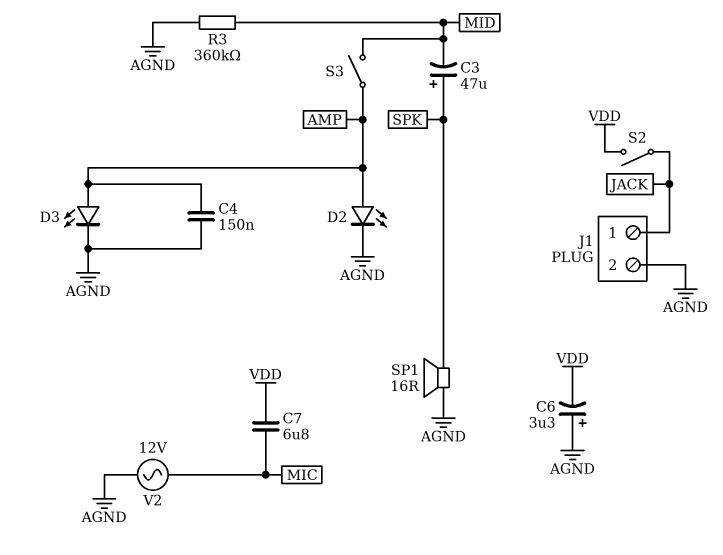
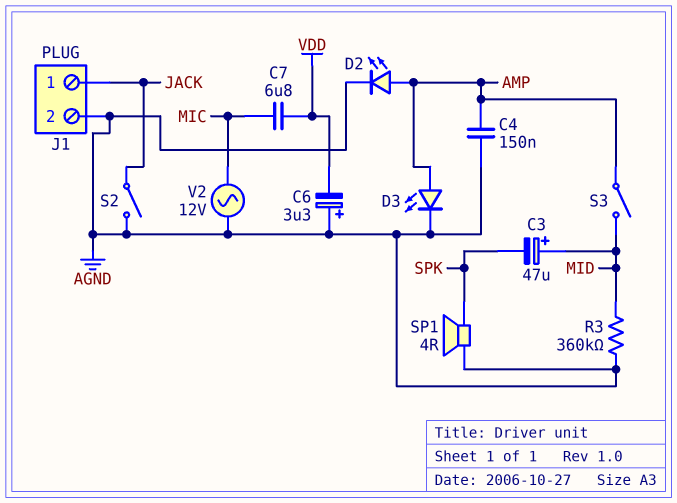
C3: 47uF (plus SPK, minus MID) -> 47uF (plus MID, minus SPK)
S2: switch (JACK, VDD) -> switch (AGND, JACK)
SP1: speaker 16R (AGND, SPK) -> speaker 4R (AGND, SPK)

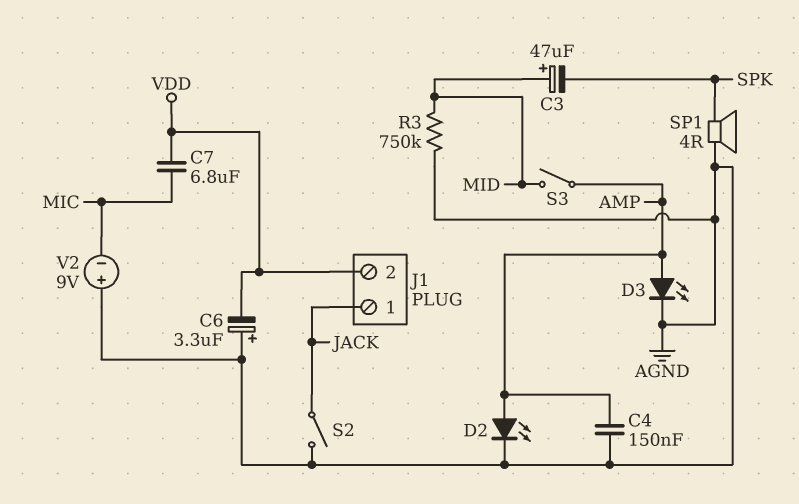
J1 pin 2: AGND -> VDD
R3: 360k (AGND, MID) -> 750k (AGND, MID)
V2: AC 12V (AGND, MIC) -> 9V (plus AGND, minus MIC)

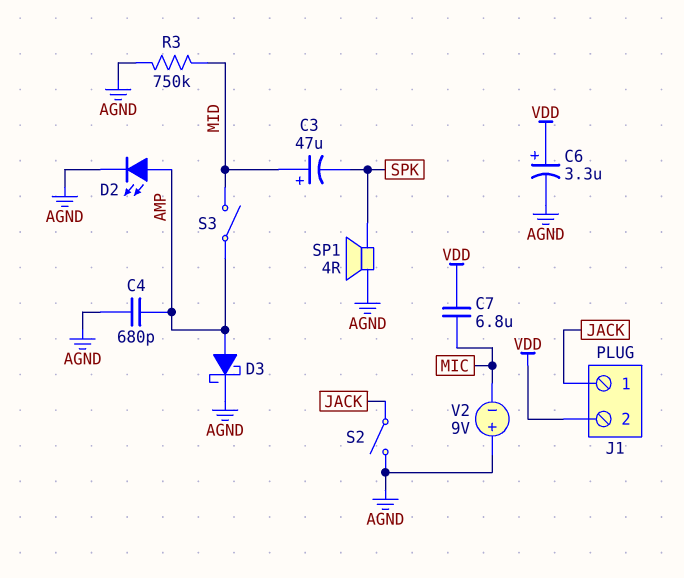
C4: 150nF (AGND, AMP) -> 680pF (AGND, AMP)
C6: 3.3uF (plus AGND, minus VDD) -> 3.3uF (plus VDD, minus AGND)
D3: LED (A AMP, K AGND) -> schottky (A AMP, K AGND)

